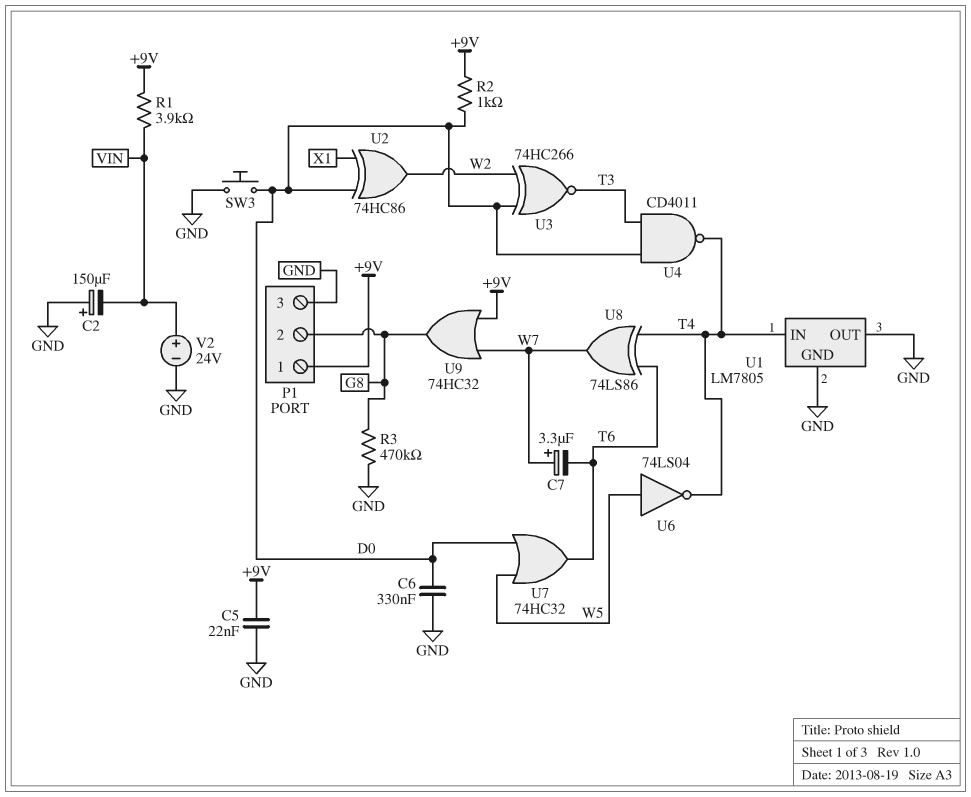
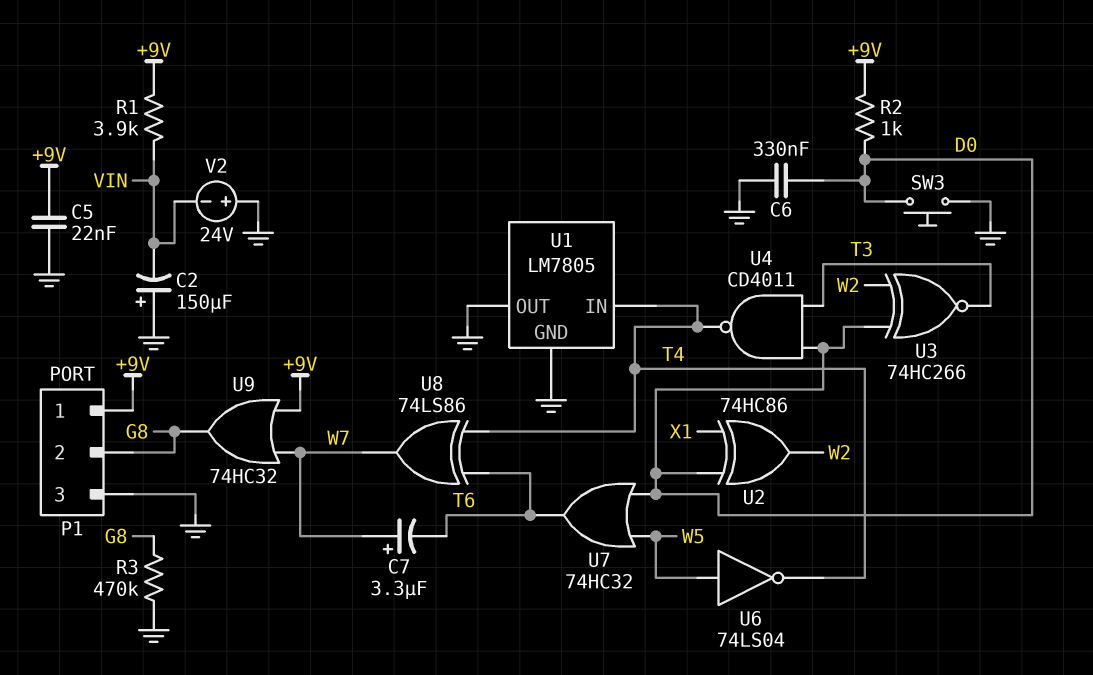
V2: 24V (plus VIN, minus GND) -> 24V (plus GND, minus VIN)

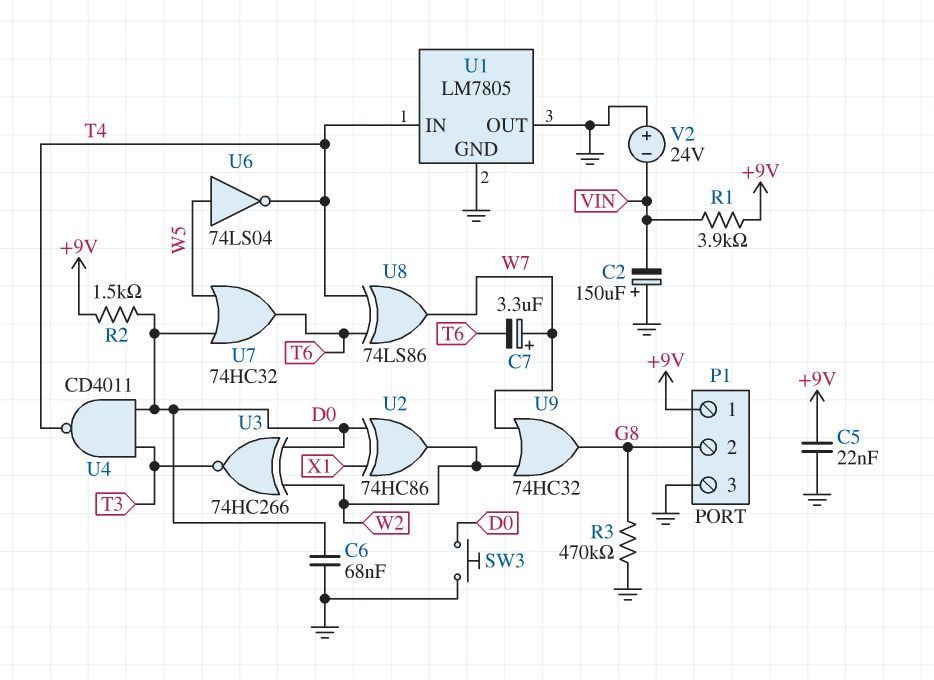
C6: 330nF (D0, GND) -> 68nF (D0, GND)
R2: 1k (+9V, D0) -> 1.5k (+9V, D0)
U9: OR 74HC32 (in +9V, in W7, out G8) -> OR 74HC32 (in W2, in W7, out G8)

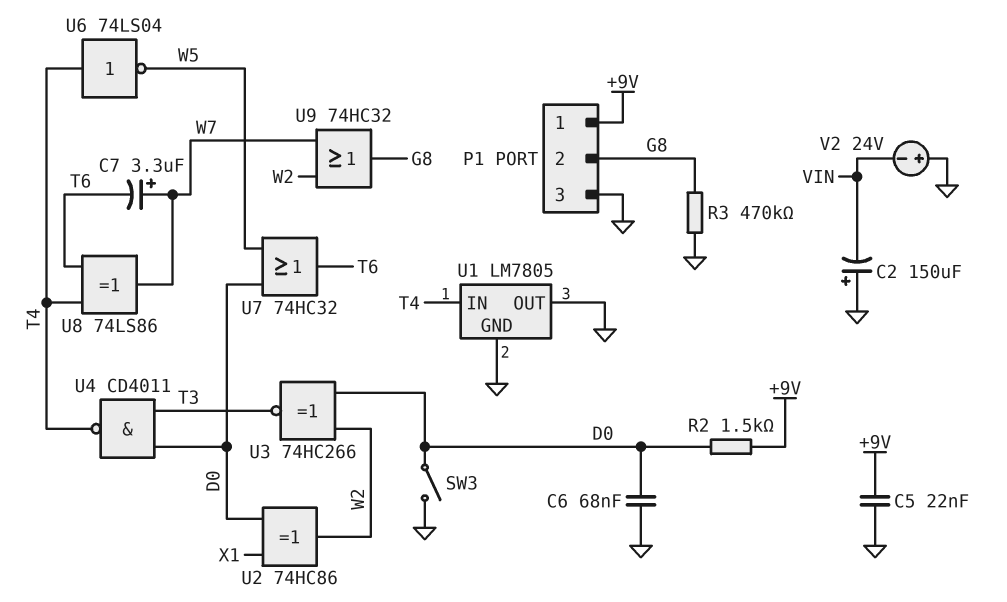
R1: 3.9k (+9V, VIN) -> none
SW3: button (D0, GND) -> switch (D0, GND)
U6: NOT 74LS04 (in W5, out T4) -> NOT 74LS04 (in T4, out W5)

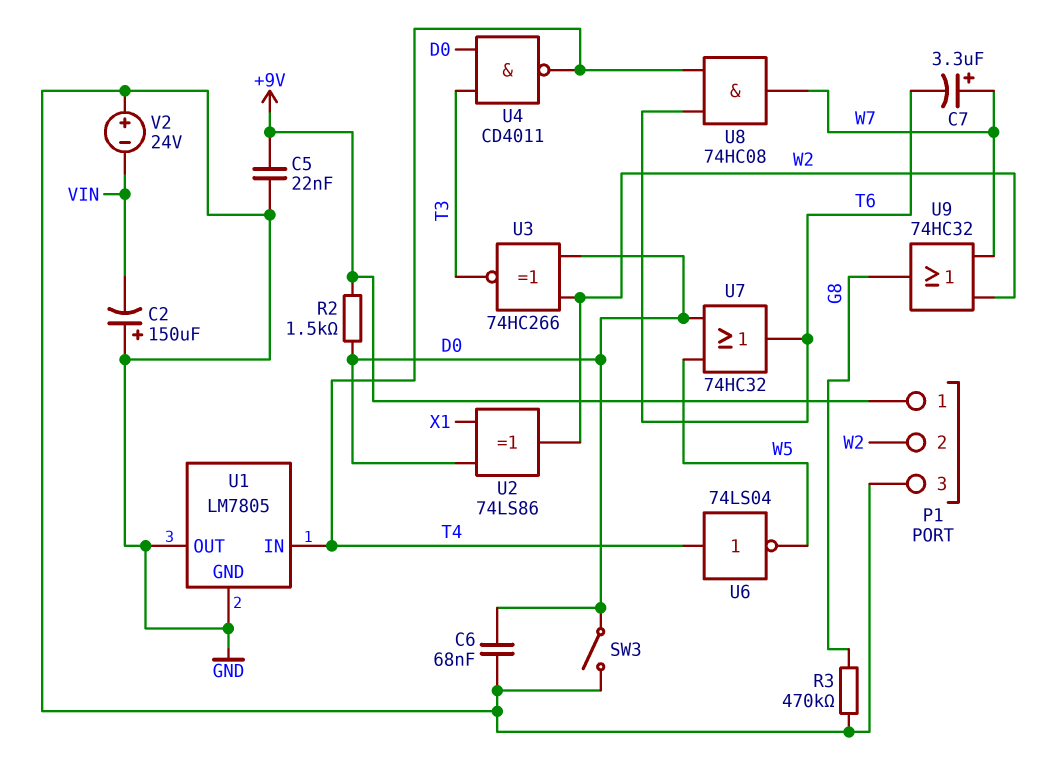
P1 pin 2: G8 -> W2
U2: XOR 74HC86 (in D0, in X1, out W2) -> XOR 74LS86 (in D0, in X1, out W2)
U8: XOR 74LS86 (in T4, in T6, out W7) -> AND 74HC08 (in T4, in T6, out W7)

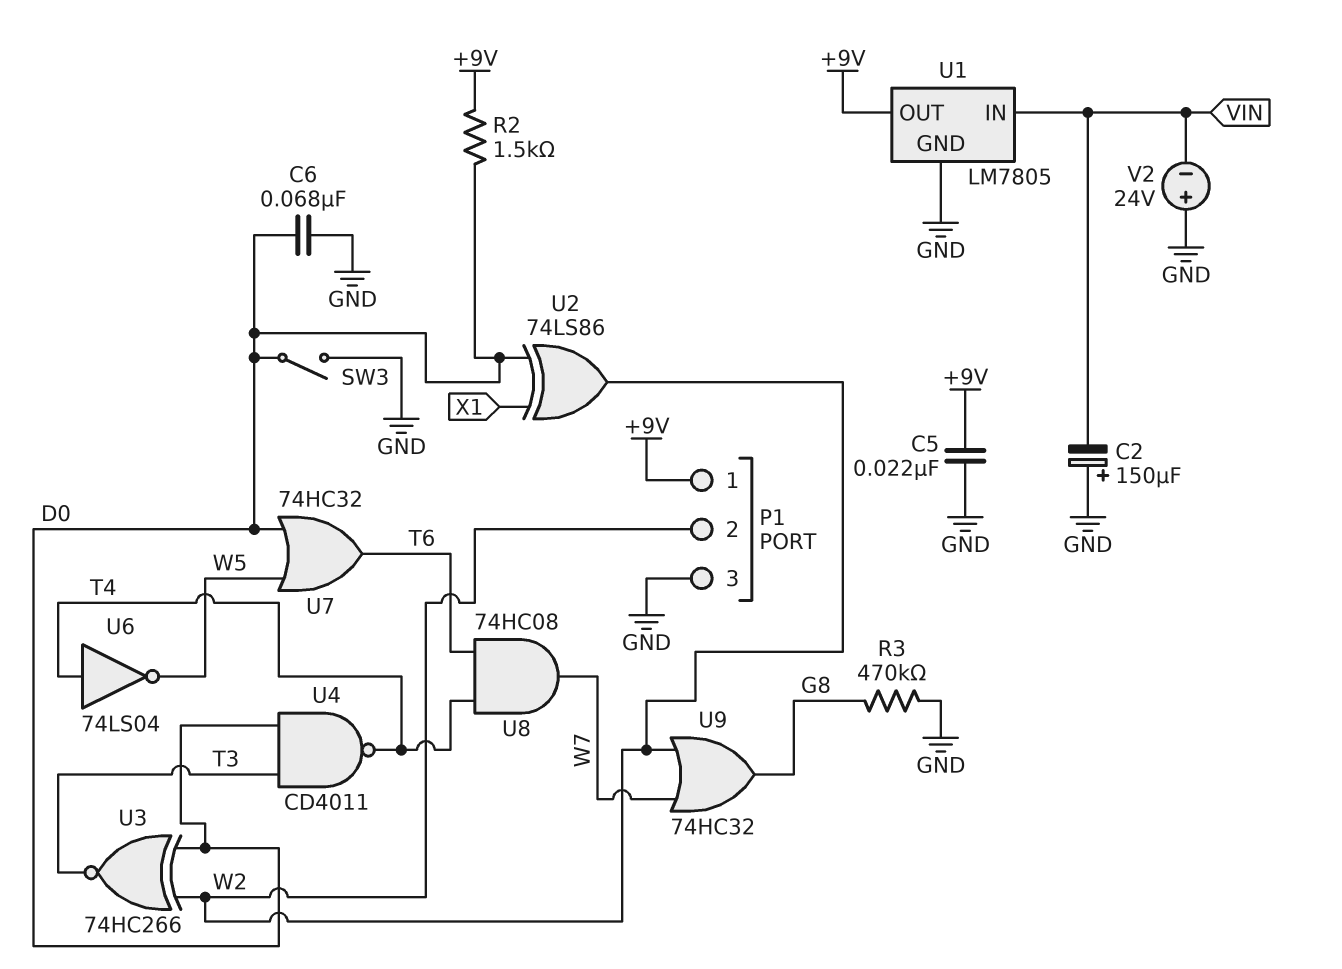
C7: 3.3uF (plus W7, minus T6) -> none
U1 pin IN: T4 -> VIN
U1 pin OUT: GND -> +9V

